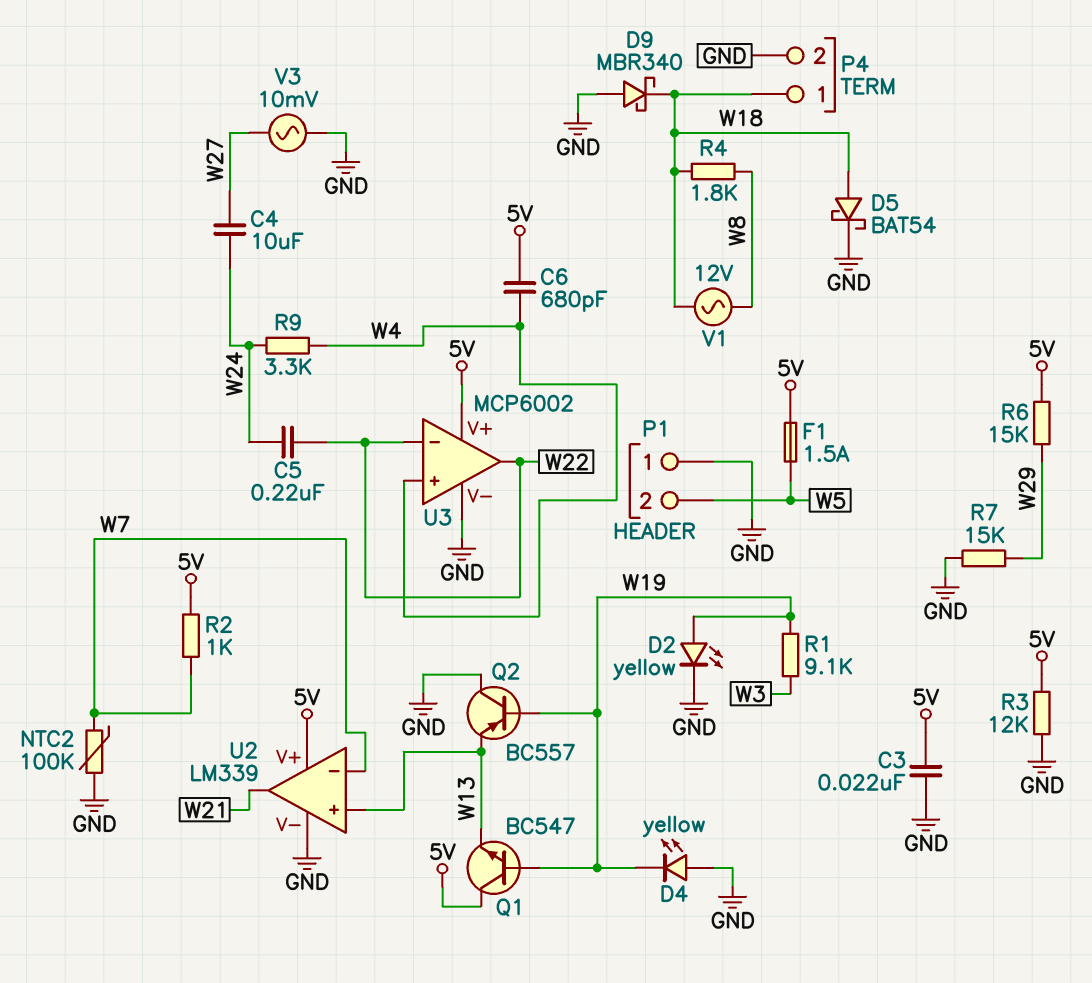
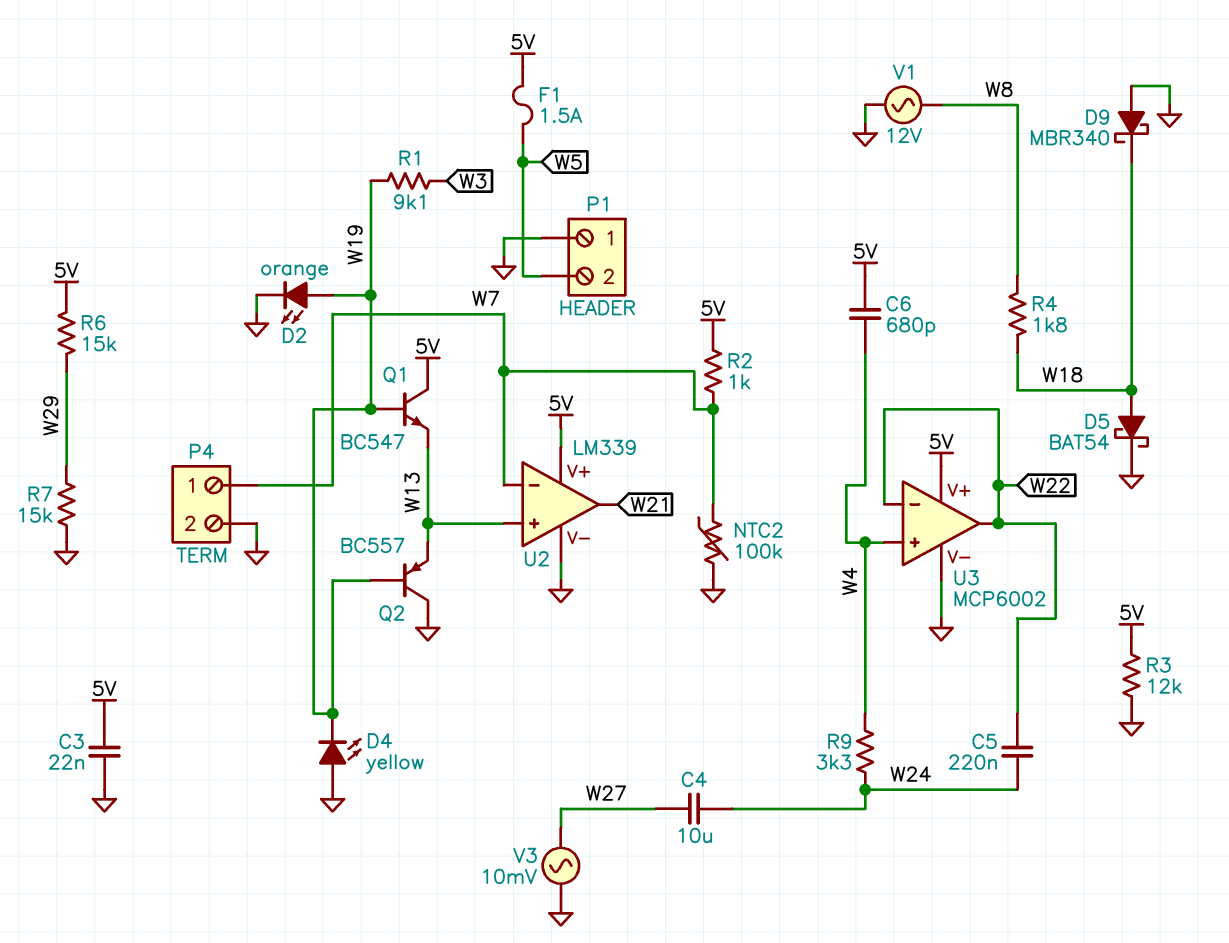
D2: LED yellow (A W19, K GND) -> LED orange (A W19, K GND)
P4 pin 1: W18 -> W7
V1: AC 12V (W8, W18) -> AC 12V (GND, W8)

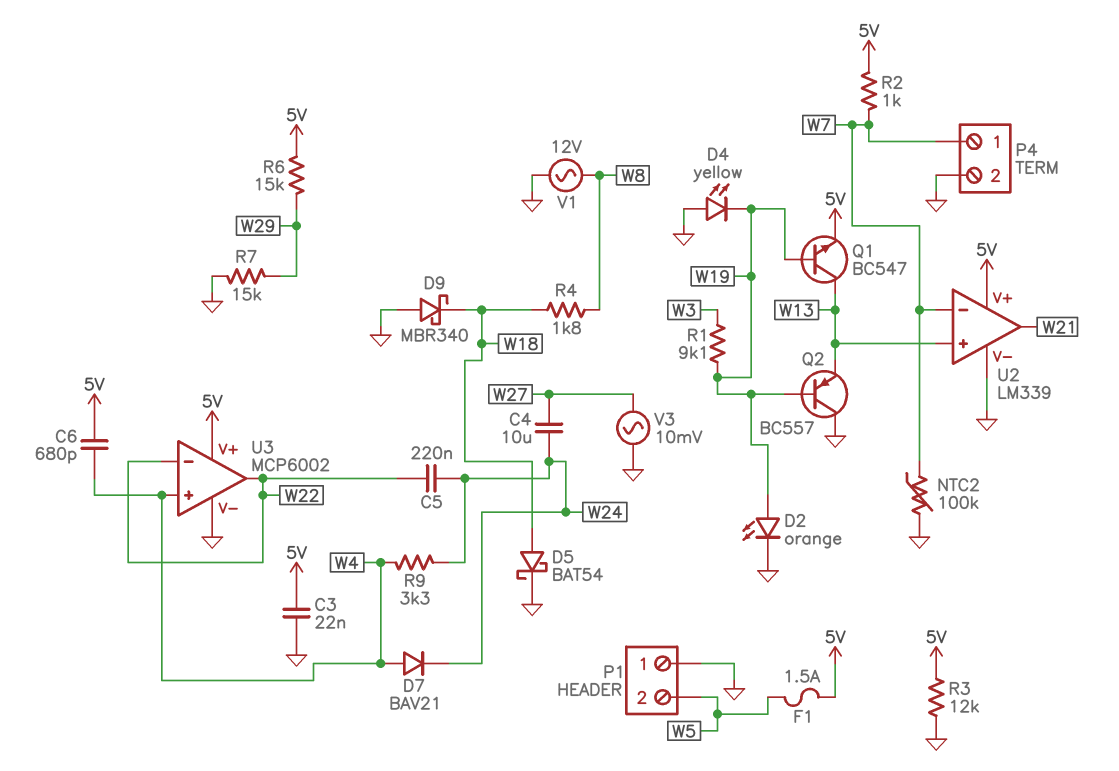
D7: none -> diode BAV21 (A W4, K W24)
Q1: NPN BC547 (B W19, C 5V, E W13) -> NPN BC547 (B W19, C W13, E 5V)

